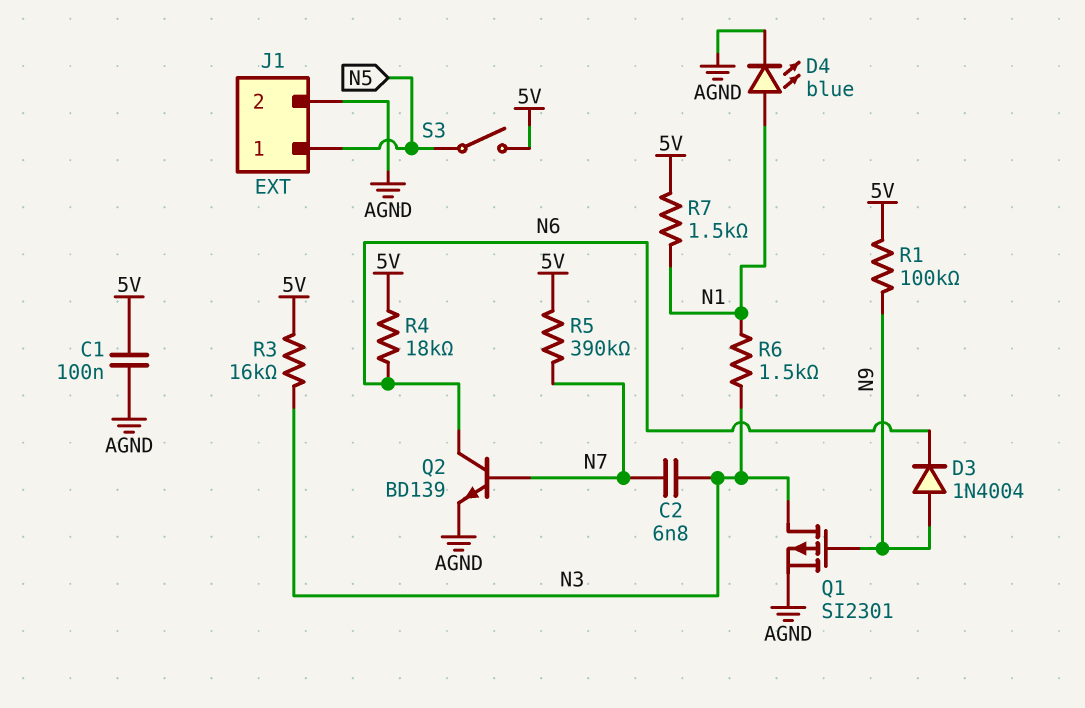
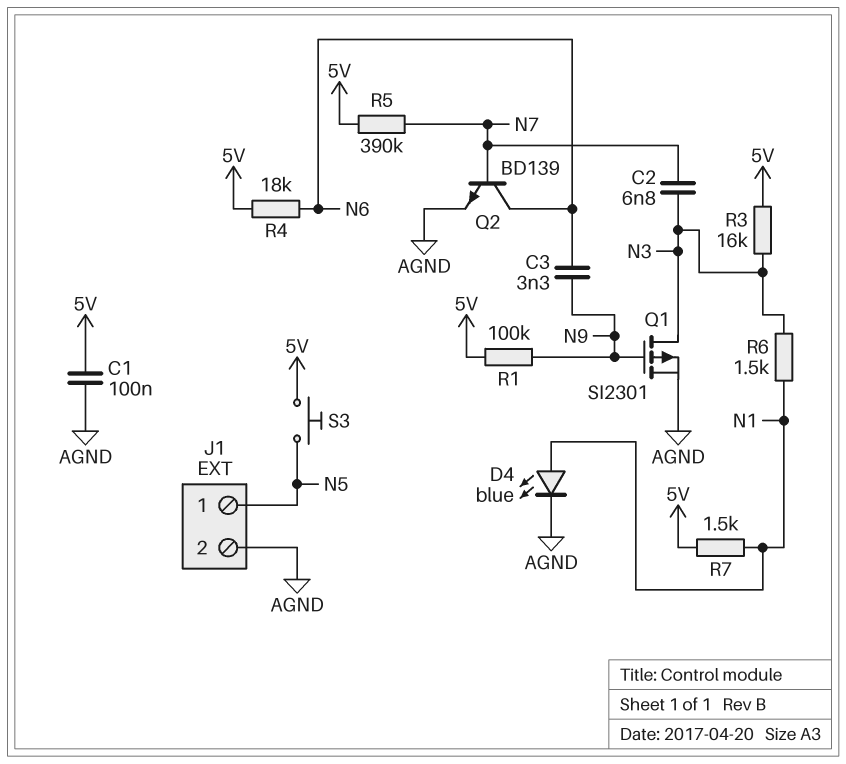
C3: none -> 3.3nF (N6, N9)
D3: diode 1N4004 (A N9, K N6) -> none
S3: switch (5V, N5) -> button (5V, N5)

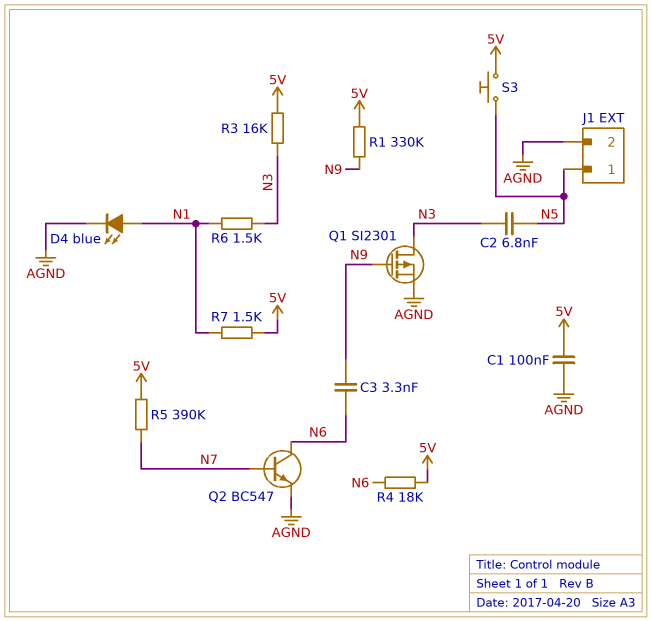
C2: 6.8nF (N3, N7) -> 6.8nF (N3, N5)
Q2: NPN BD139 (B N7, C N6, E AGND) -> NPN BC547 (B N7, C N6, E AGND)
R1: 100k (5V, N9) -> 330k (5V, N9)

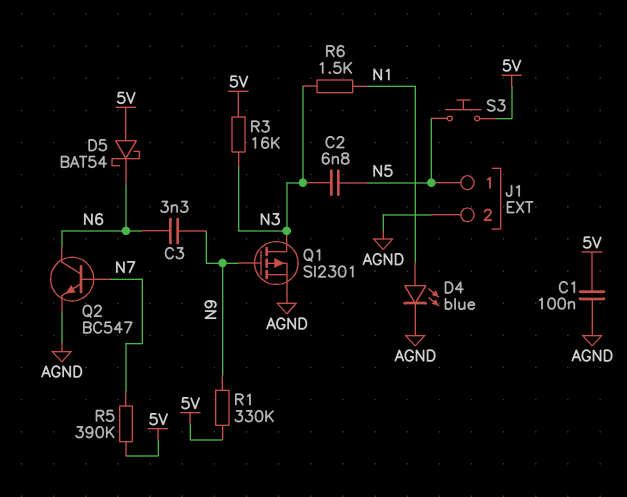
D5: none -> schottky BAT54 (A 5V, K N6)
R4: 18k (5V, N6) -> none
R7: 1.5k (5V, N1) -> none

